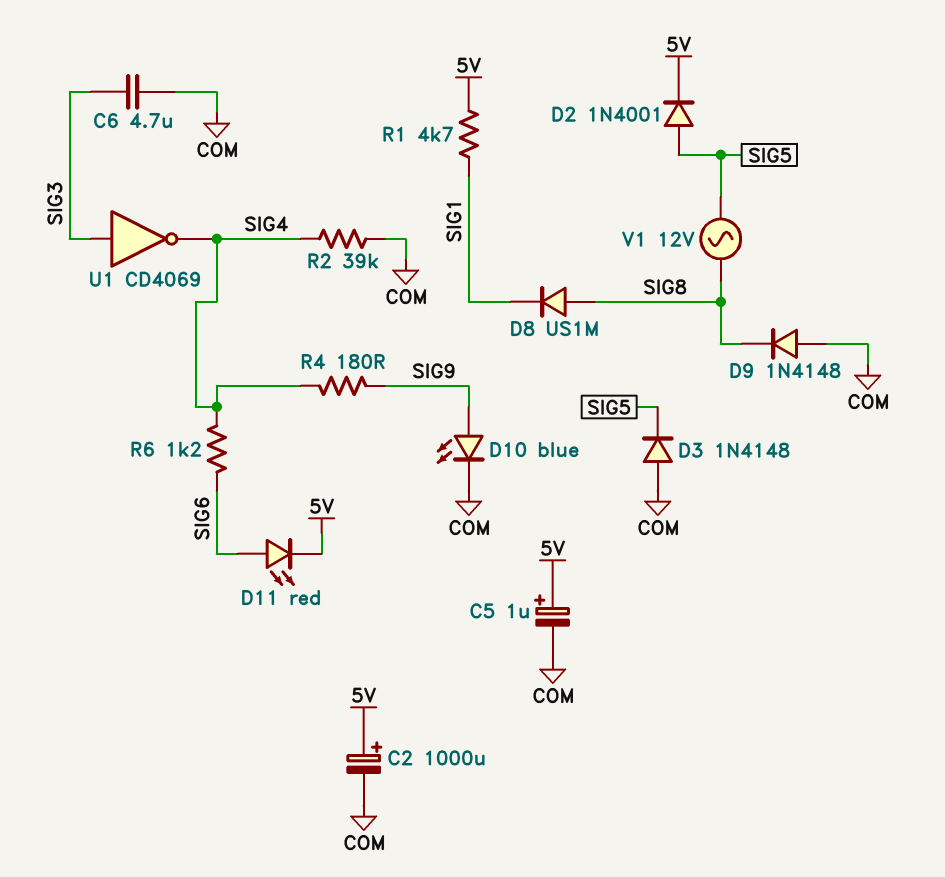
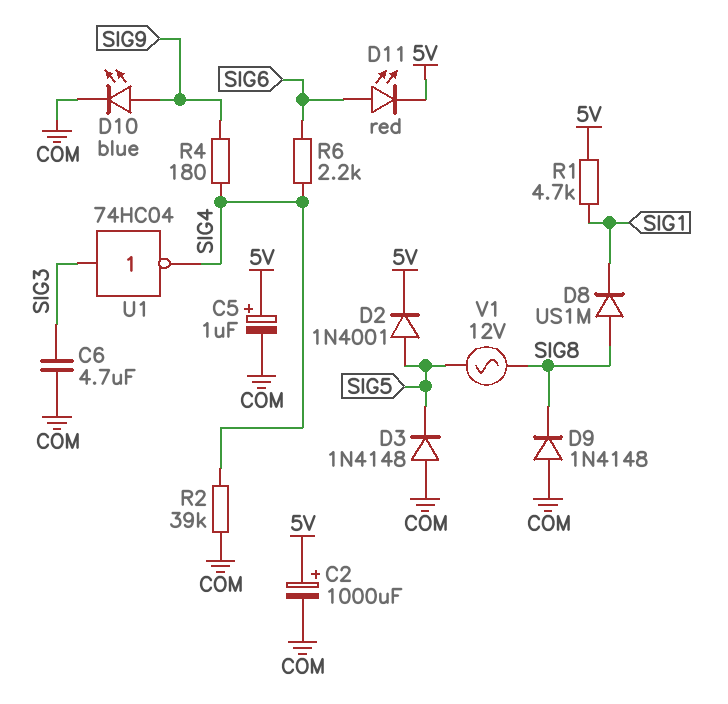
R6: 1.2k (SIG4, SIG6) -> 2.2k (SIG4, SIG6)
U1: NOT CD4069 (in SIG3, out SIG4) -> NOT 74HC04 (in SIG3, out SIG4)

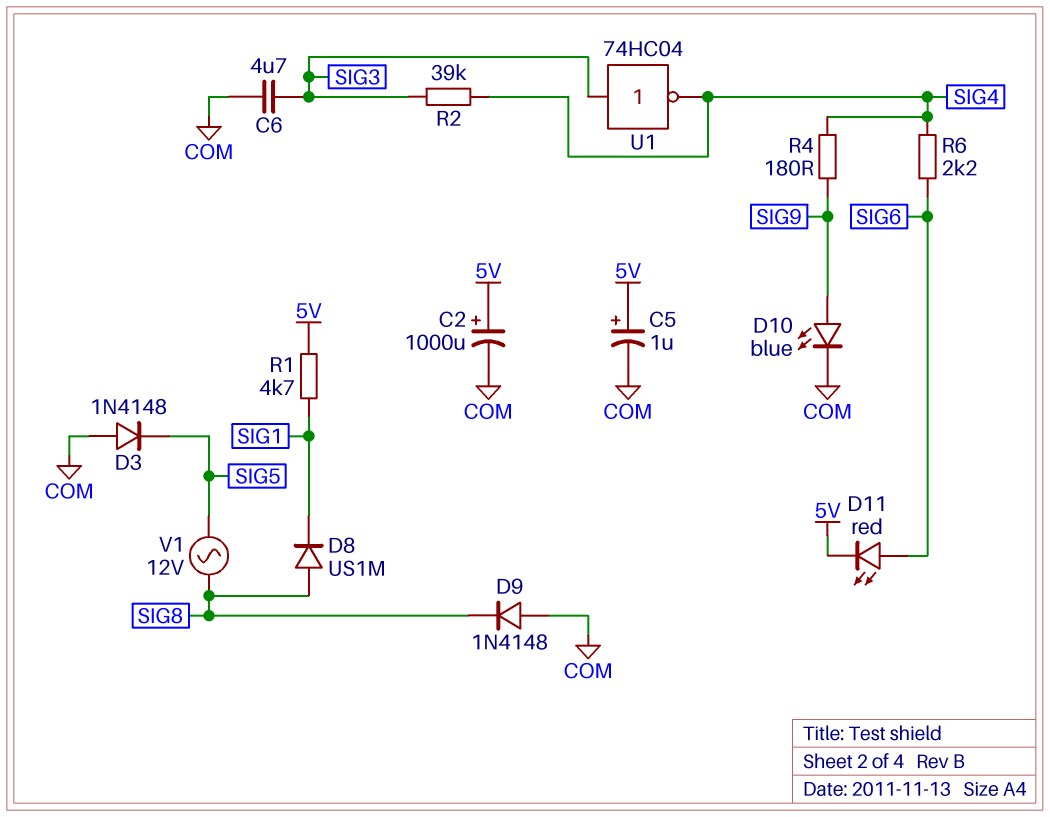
D2: diode 1N4001 (A SIG5, K 5V) -> none
R2: 39k (COM, SIG4) -> 39k (SIG3, SIG4)

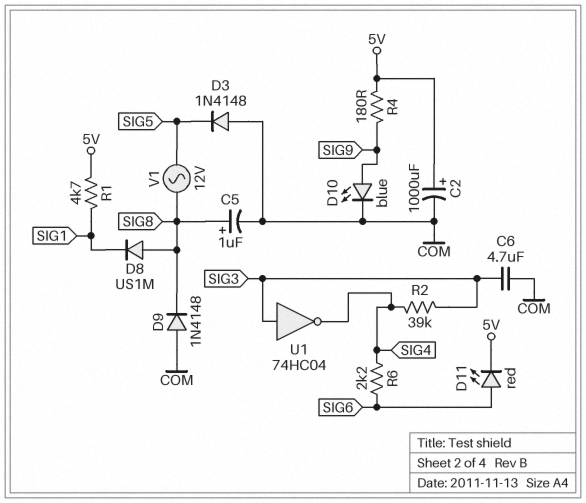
C5: 1uF (plus 5V, minus COM) -> 1uF (plus SIG8, minus COM)
R4: 180 (SIG4, SIG9) -> 180 (5V, SIG9)

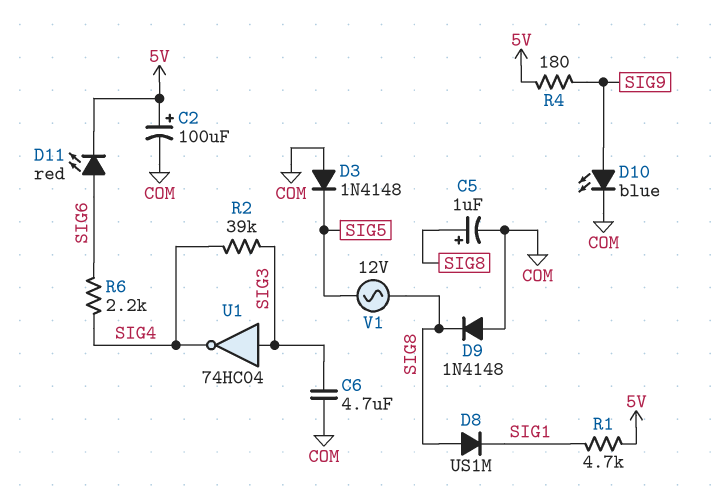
C2: 1000uF (plus 5V, minus COM) -> 100uF (plus 5V, minus COM)

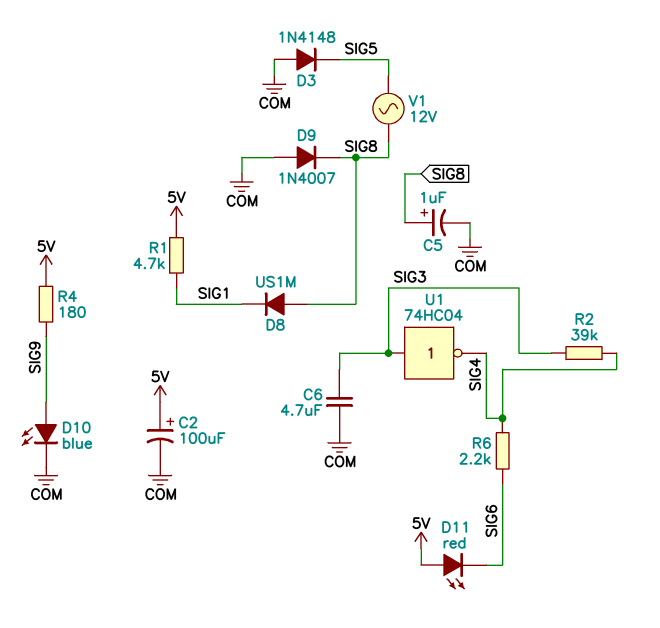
D9: diode 1N4148 (A COM, K SIG8) -> diode 1N4007 (A COM, K SIG8)
D11: LED red (A SIG6, K 5V) -> LED red (A 5V, K SIG6)

